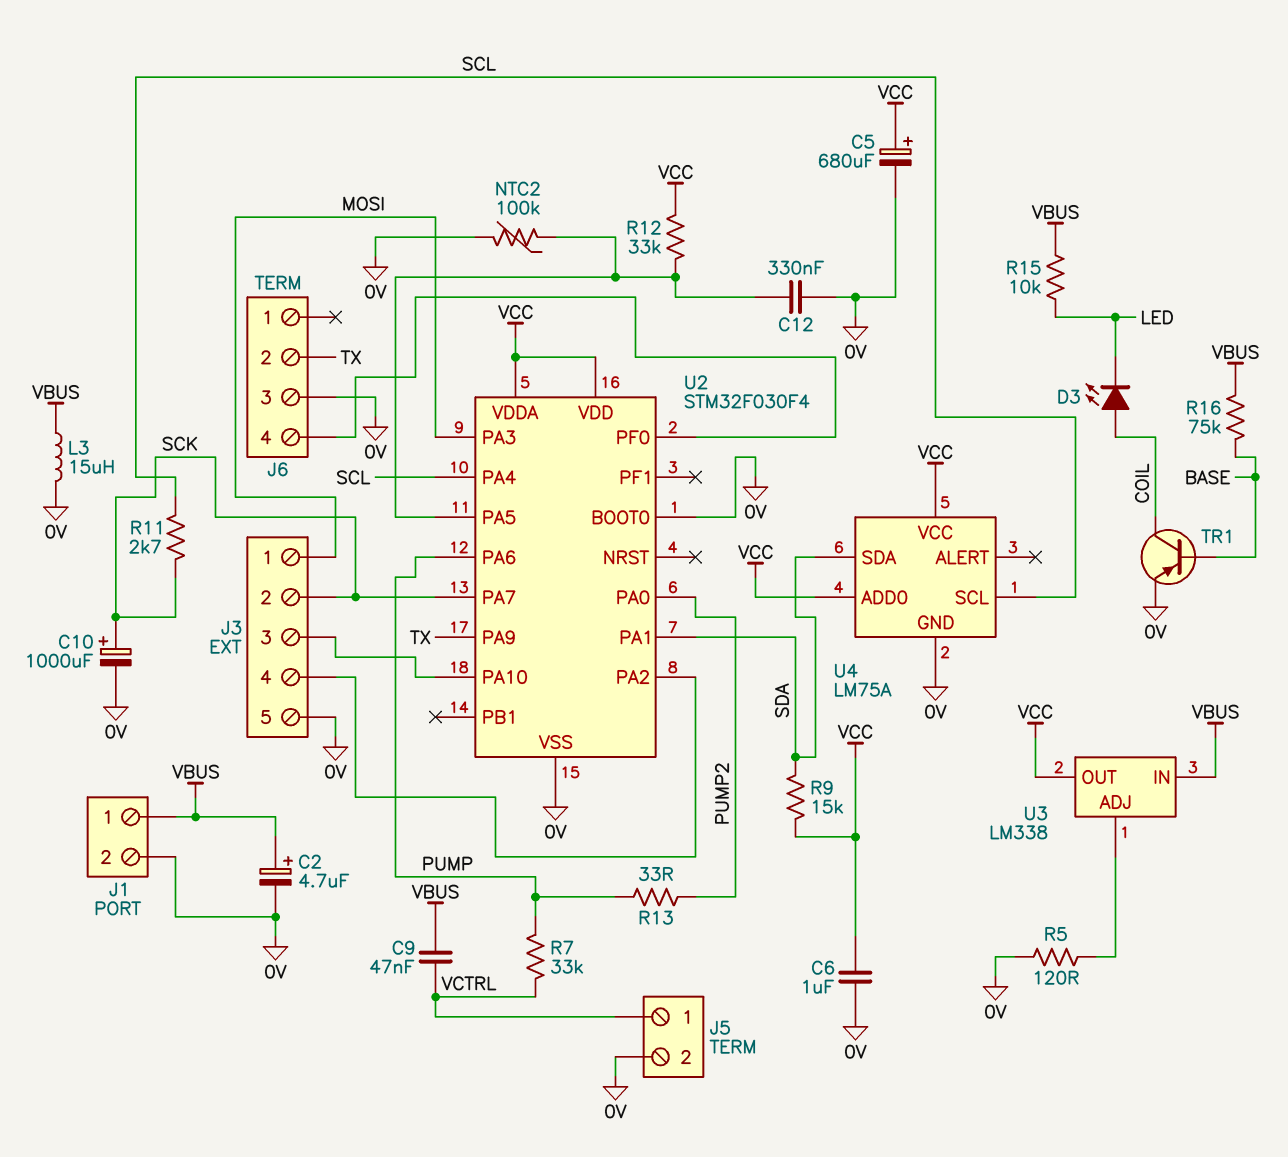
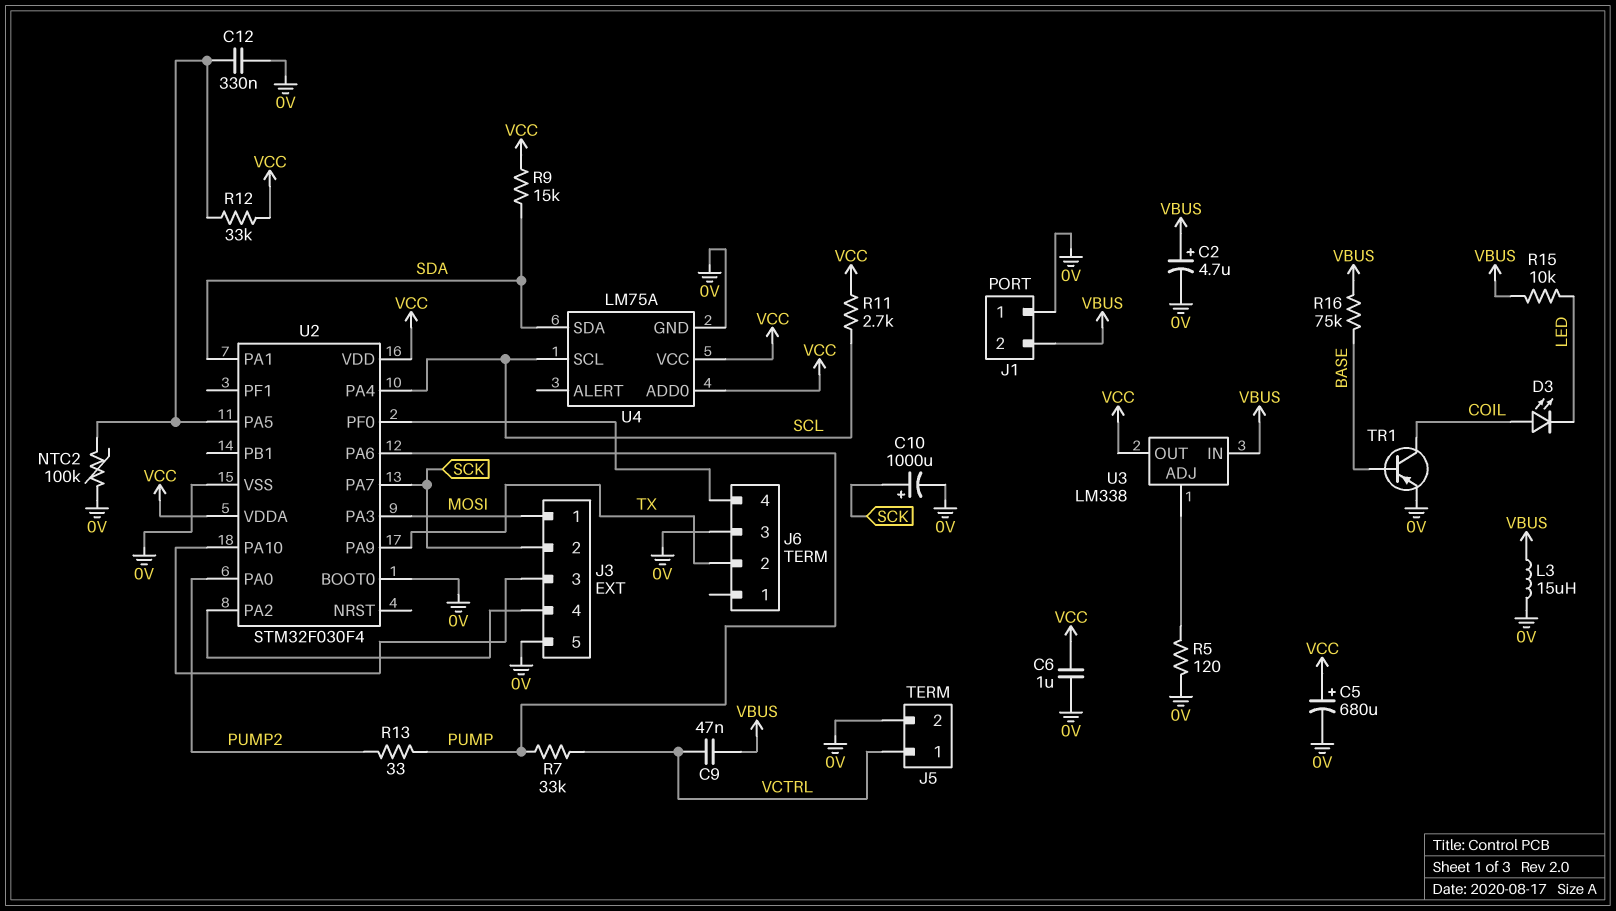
J1 pin 1: VBUS -> 0V
J1 pin 2: 0V -> VBUS
R11: 2.7k (SCK, SCL) -> 2.7k (SCL, VCC)

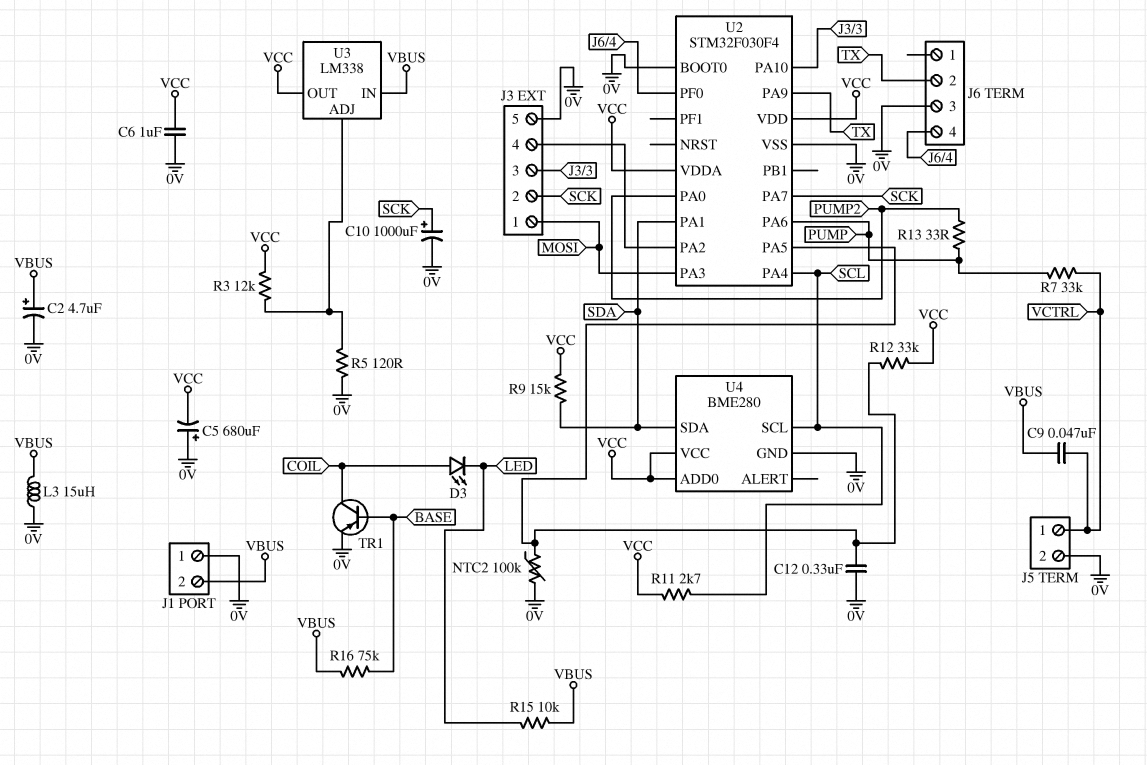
C5: 680uF (plus VCC, minus 0V) -> 680uF (plus 0V, minus VCC)
R3: none -> 12k (U3/ADJ, VCC)
U4: LM75A -> BME280

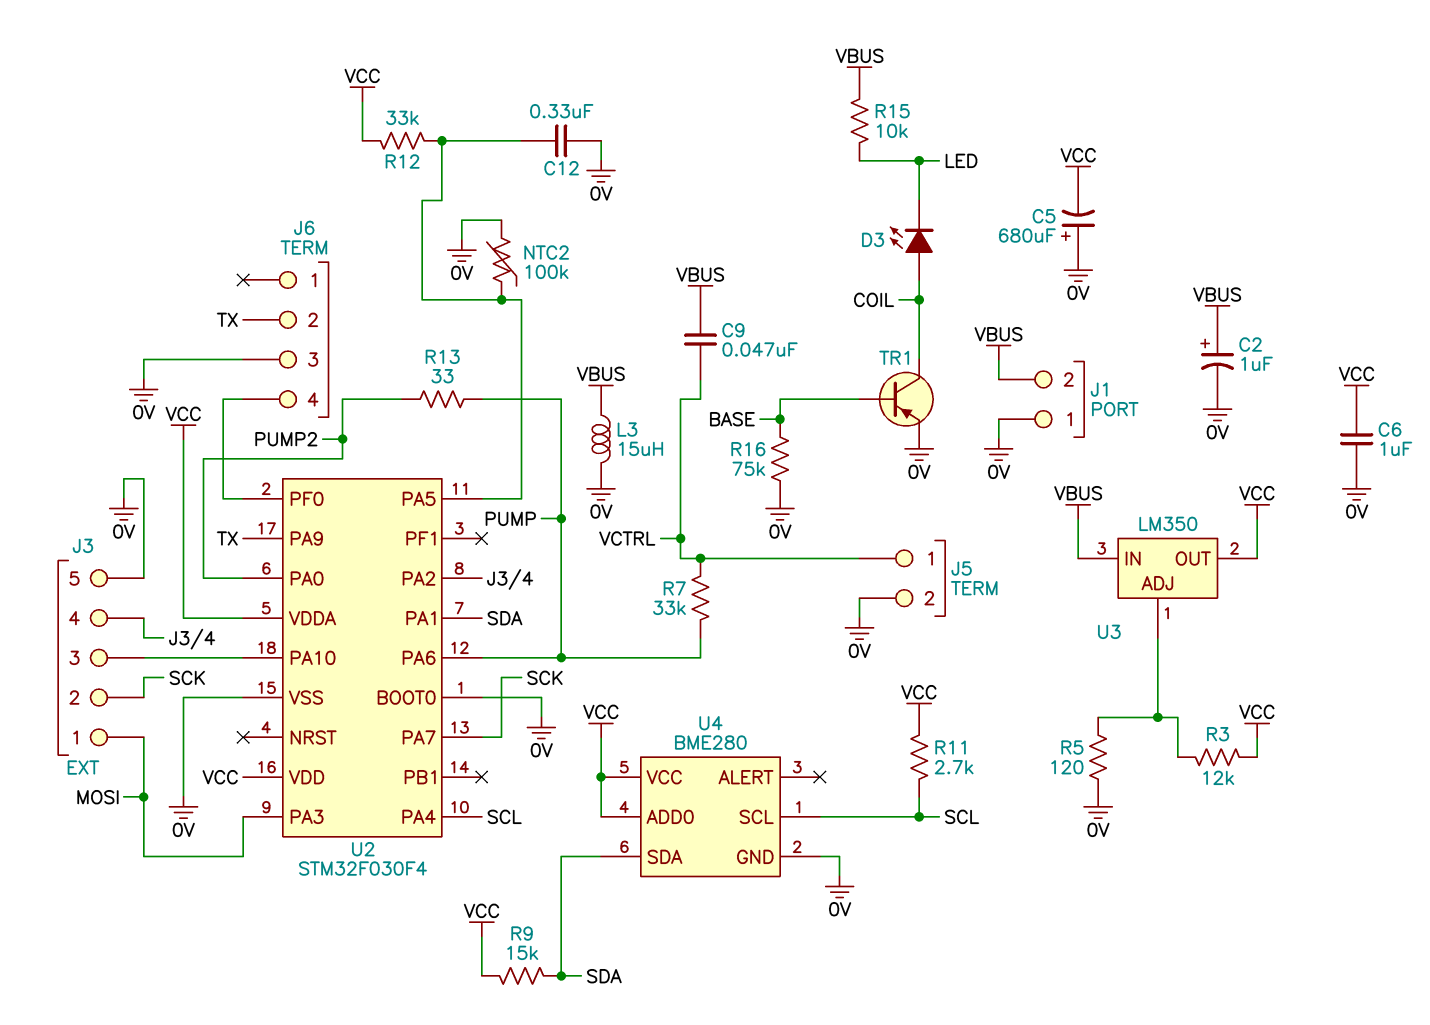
C2: 4.7uF (plus VBUS, minus 0V) -> 1uF (plus VBUS, minus 0V)
C10: 1000uF (plus SCK, minus 0V) -> none
R16: 75k (BASE, VBUS) -> 75k (0V, BASE)
U3: LM338 -> LM350

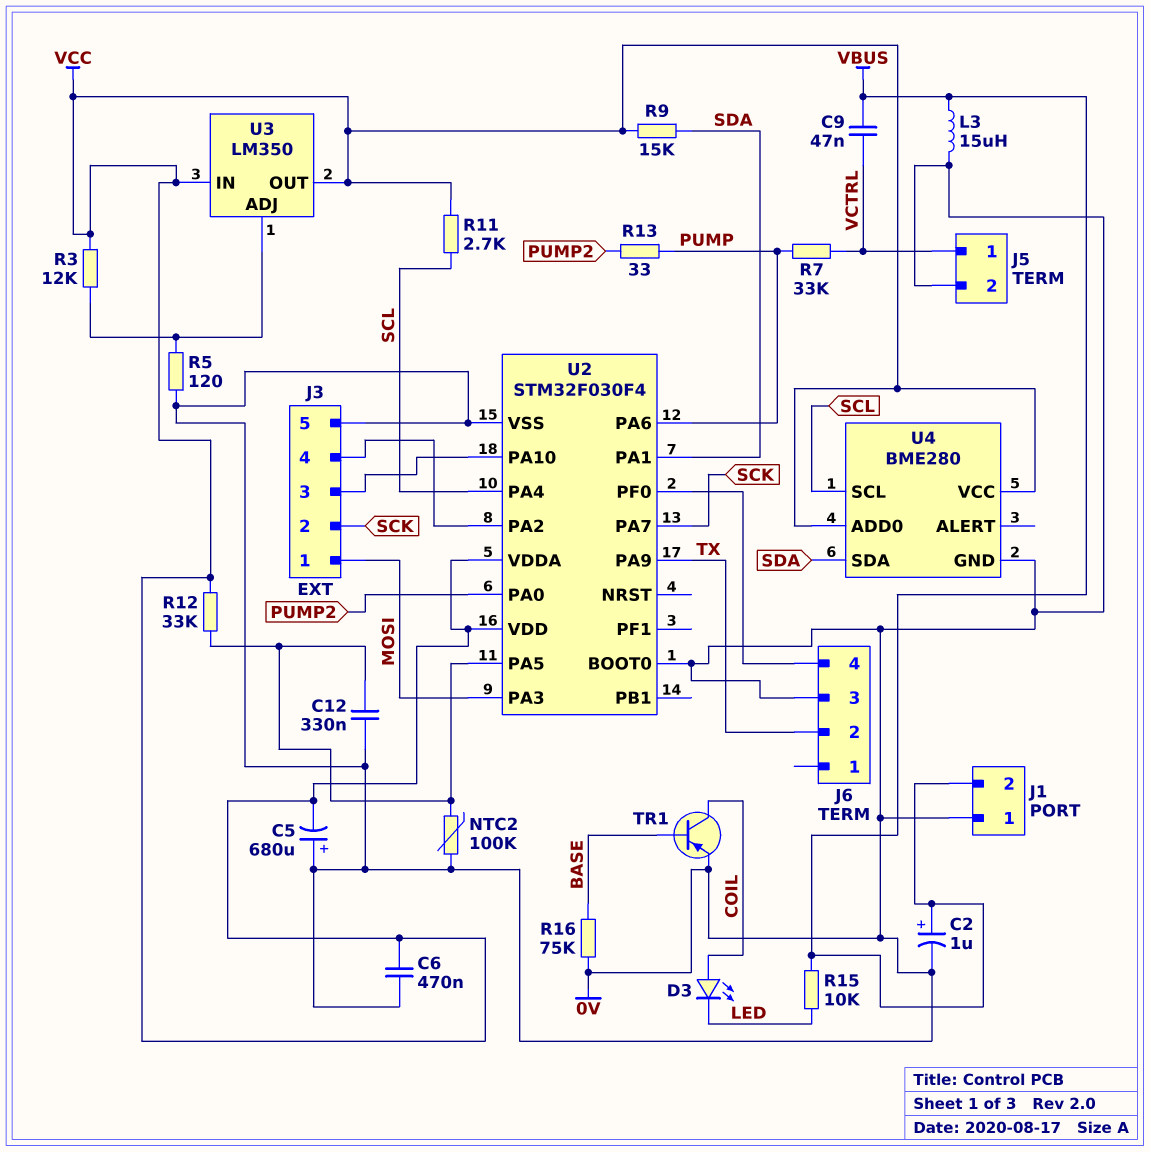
C6: 1uF (0V, VCC) -> 470nF (0V, VCC)
U3 pin IN: VBUS -> VCC

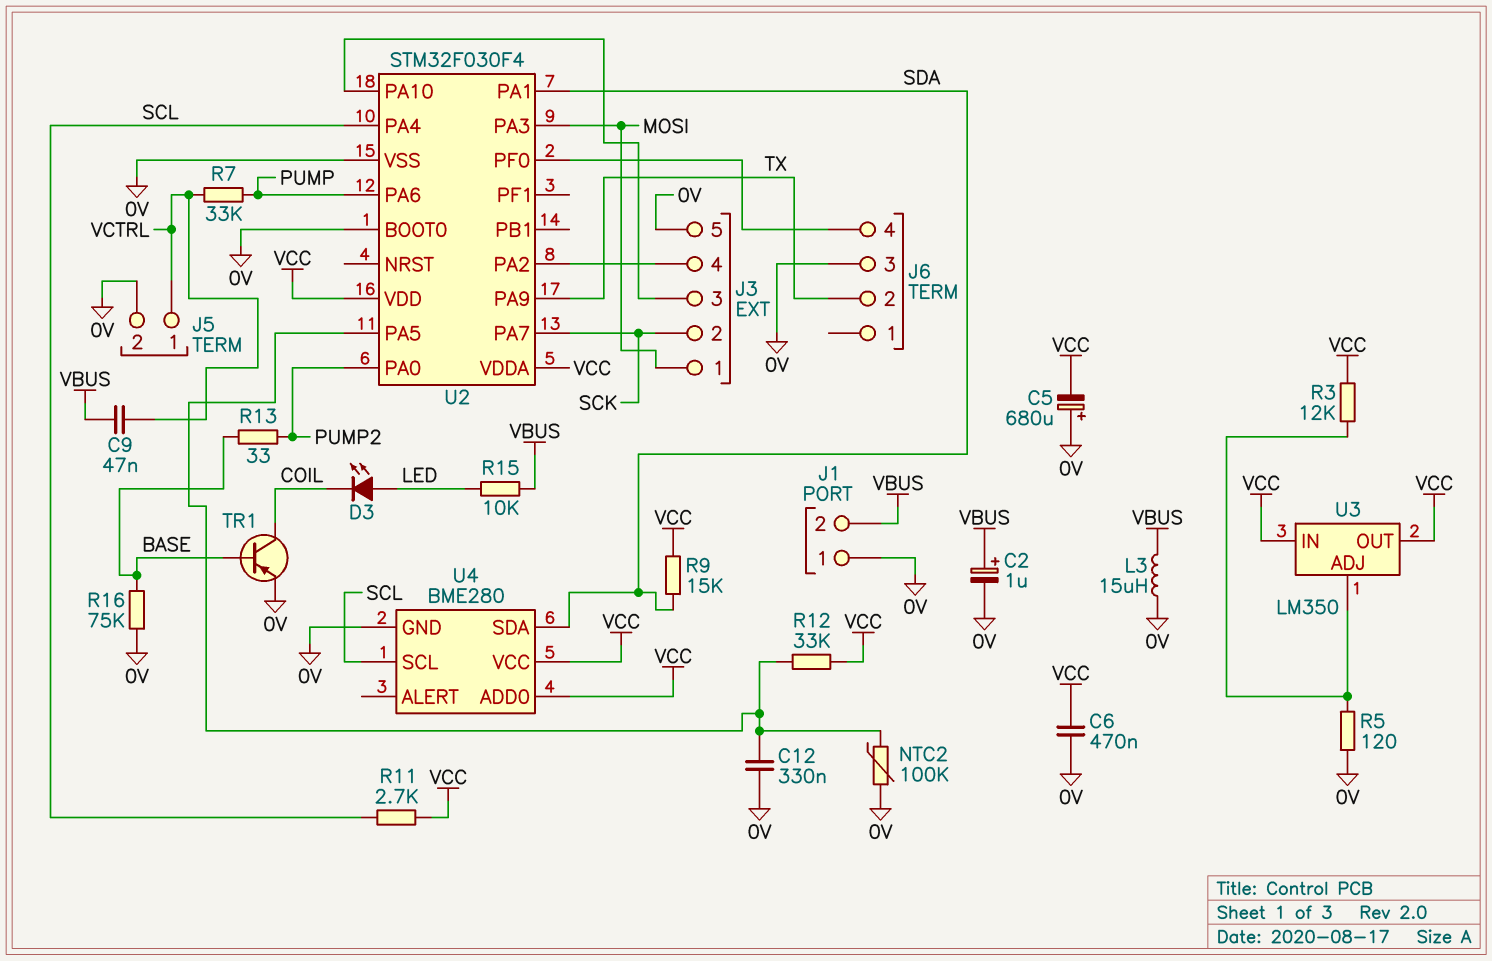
D3: LED (A COIL, K LED) -> LED (A LED, K COIL)
R13: 33 (PUMP, PUMP2) -> 33 (BASE, PUMP2)

